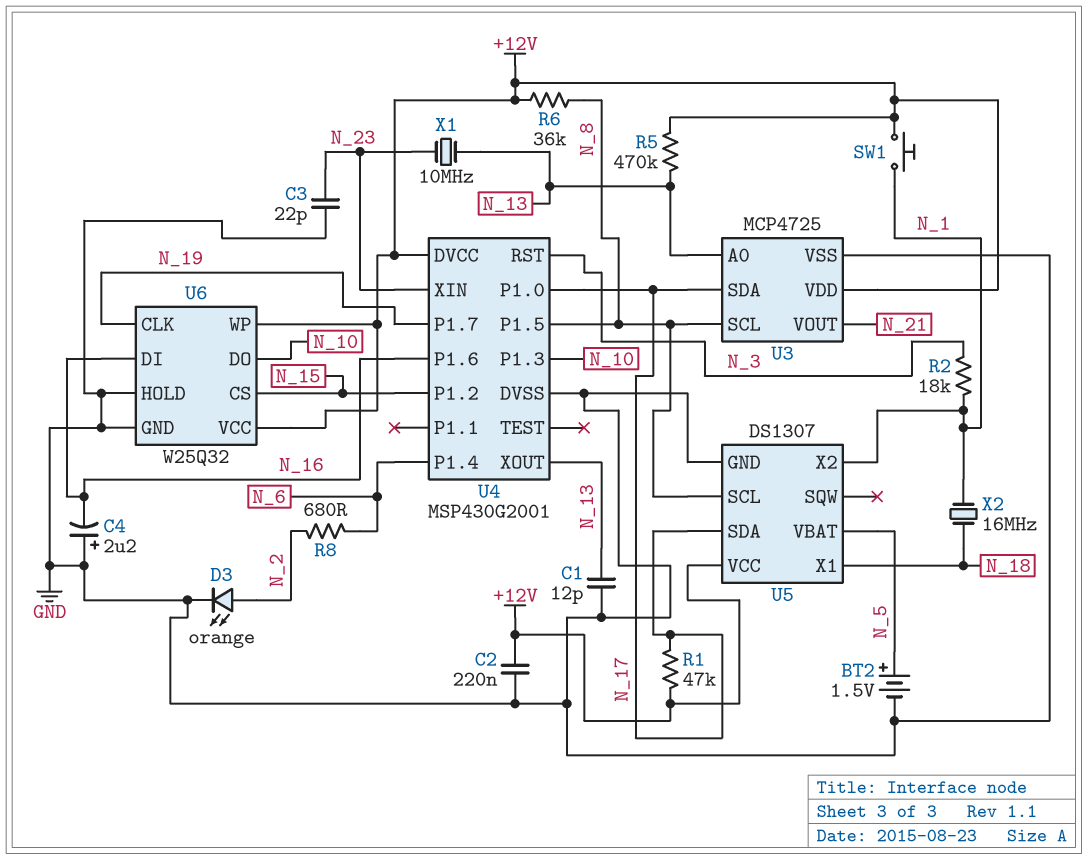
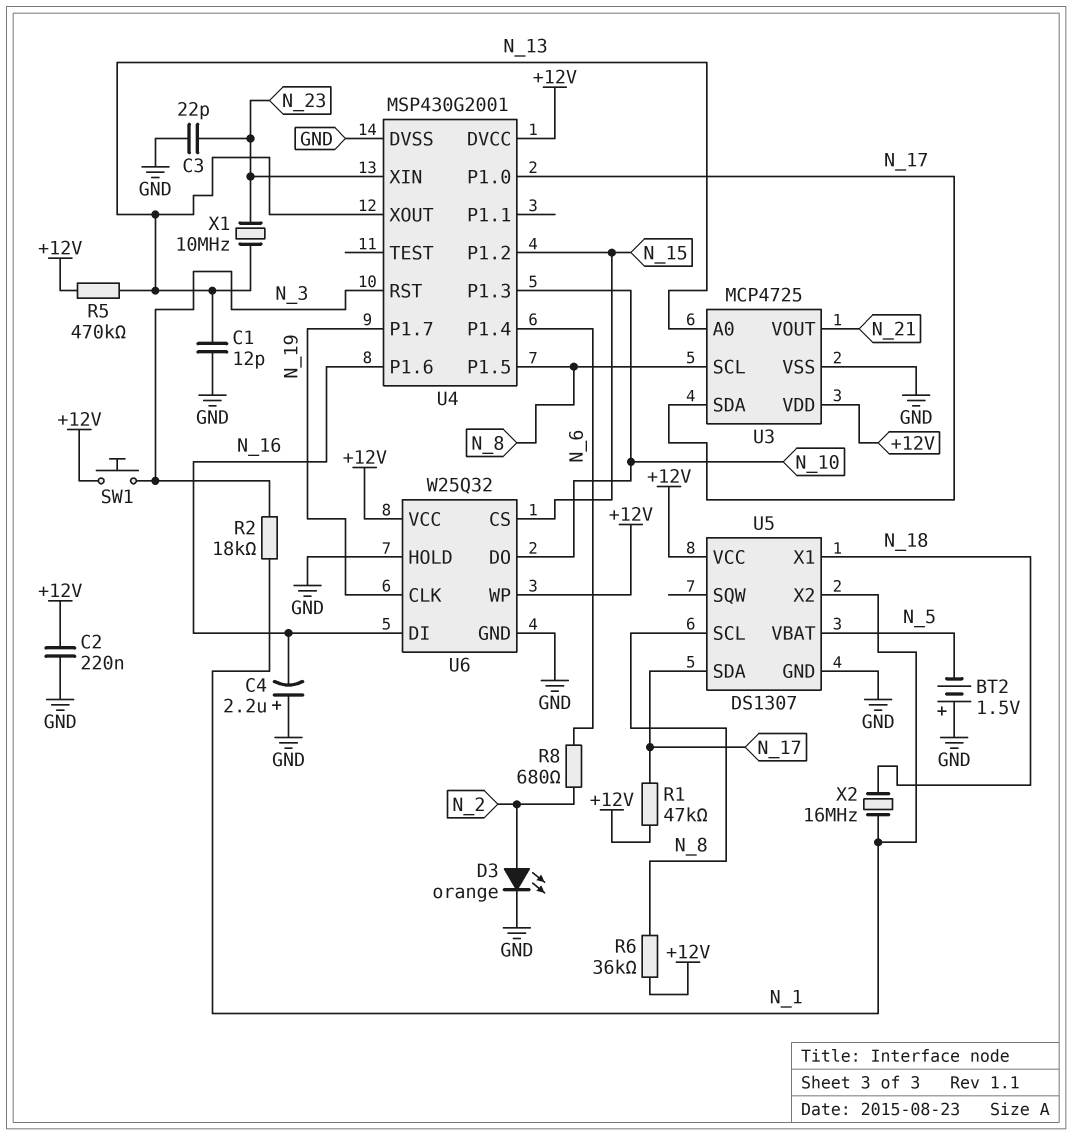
BT2: 1.5V (plus N_5, minus GND) -> 1.5V (plus GND, minus N_5)
SW1: button (+12V, N_1) -> button (+12V, N_3)

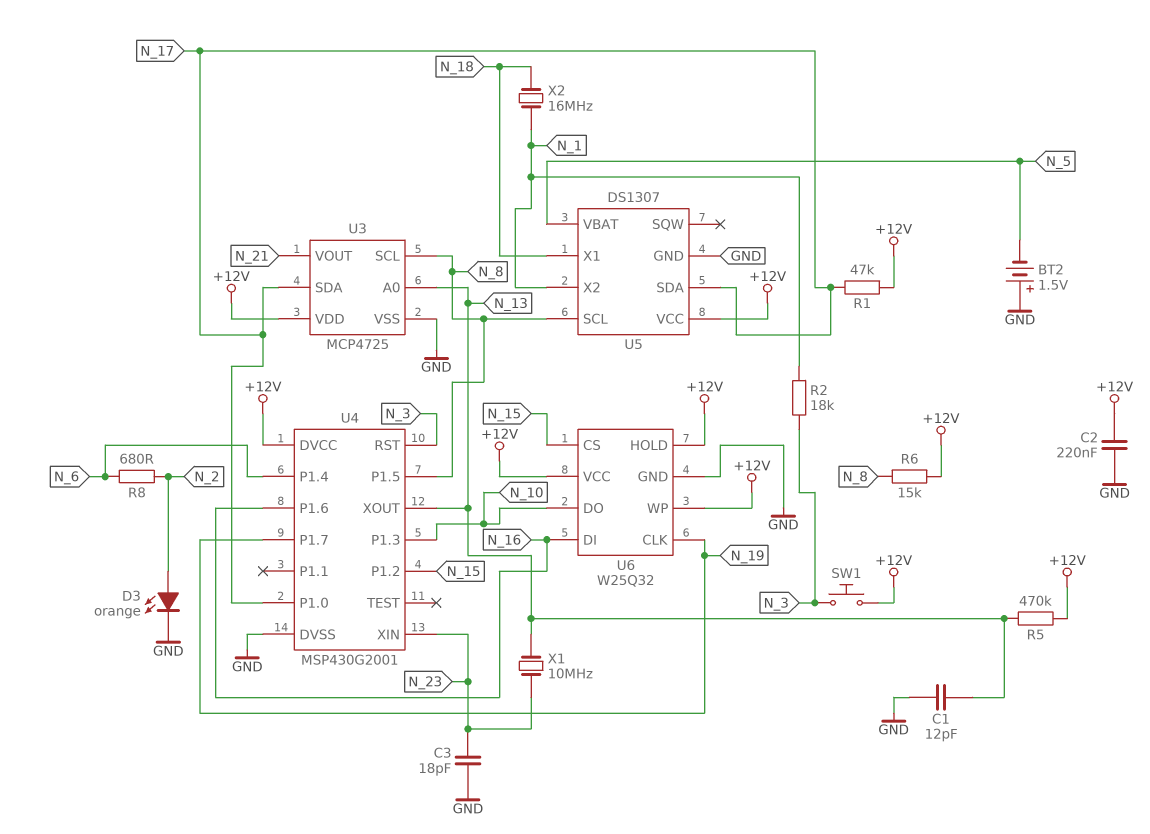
C3: 22pF (GND, N_23) -> 18pF (GND, N_23)
C4: 2.2uF (plus GND, minus N_16) -> none
R6: 36k (+12V, N_8) -> 15k (+12V, N_8)
U6 pin HOLD: GND -> +12V

